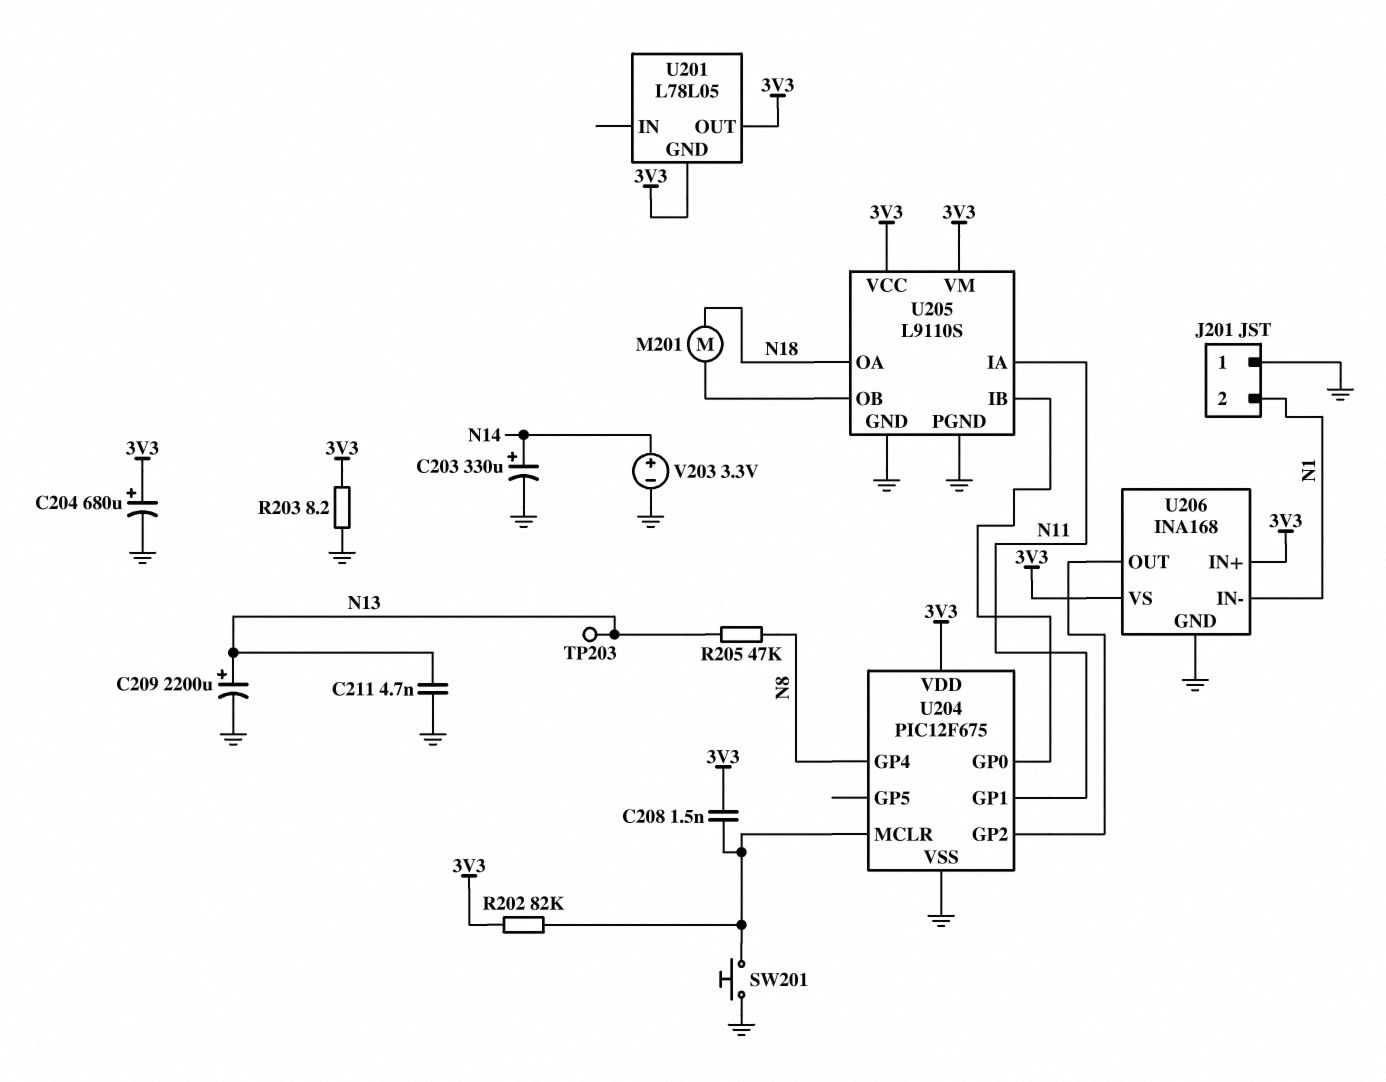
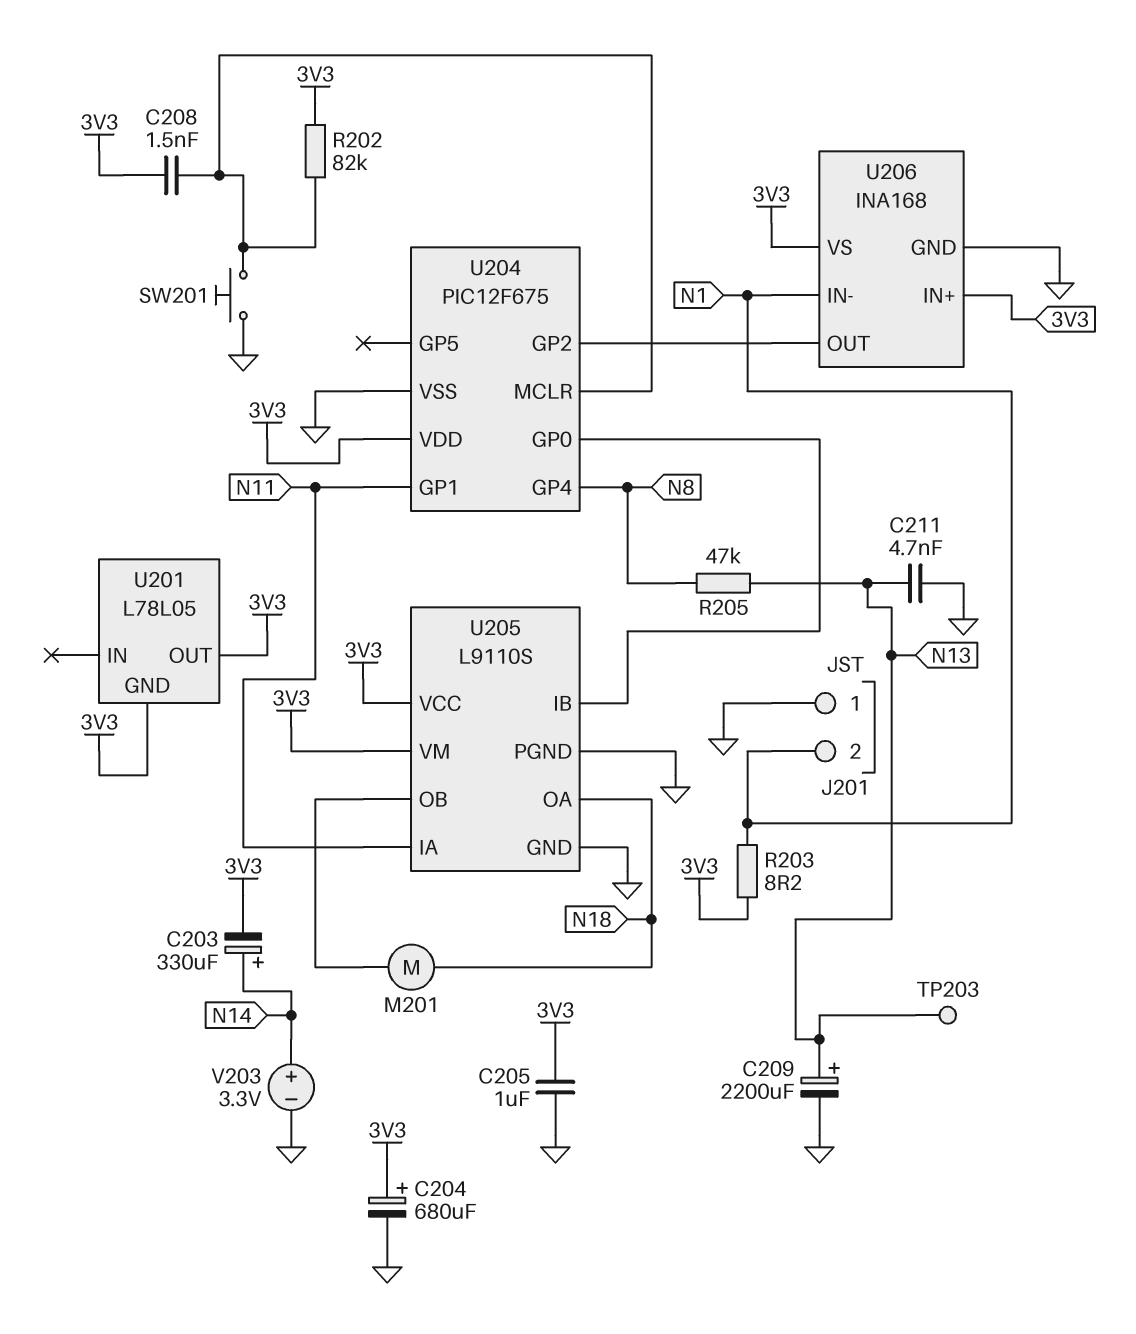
C203: 330uF (plus N14, minus GND) -> 330uF (plus N14, minus 3V3)
C205: none -> 1uF (3V3, GND)
R203: 8.2 (3V3, GND) -> 8.2 (3V3, N1)

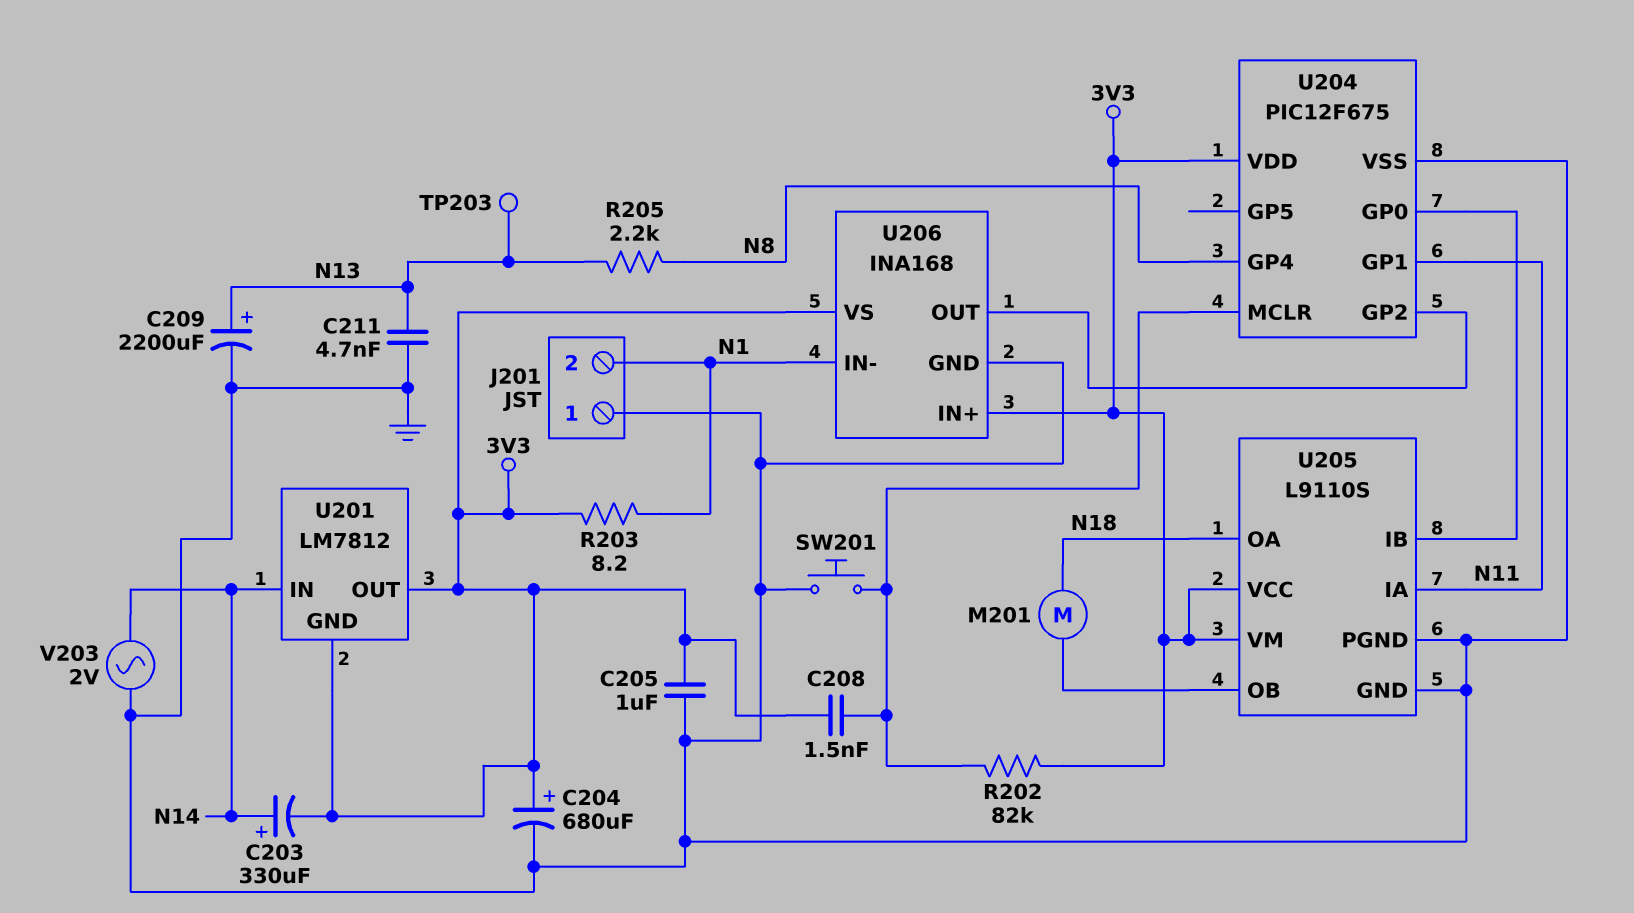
R205: 47k (N8, N13) -> 2.2k (N8, N13)
U201: L78L05 -> LM7812
U201 pin IN: none -> N14
V203: 3.3V (plus N14, minus GND) -> AC 2V (GND, N14)

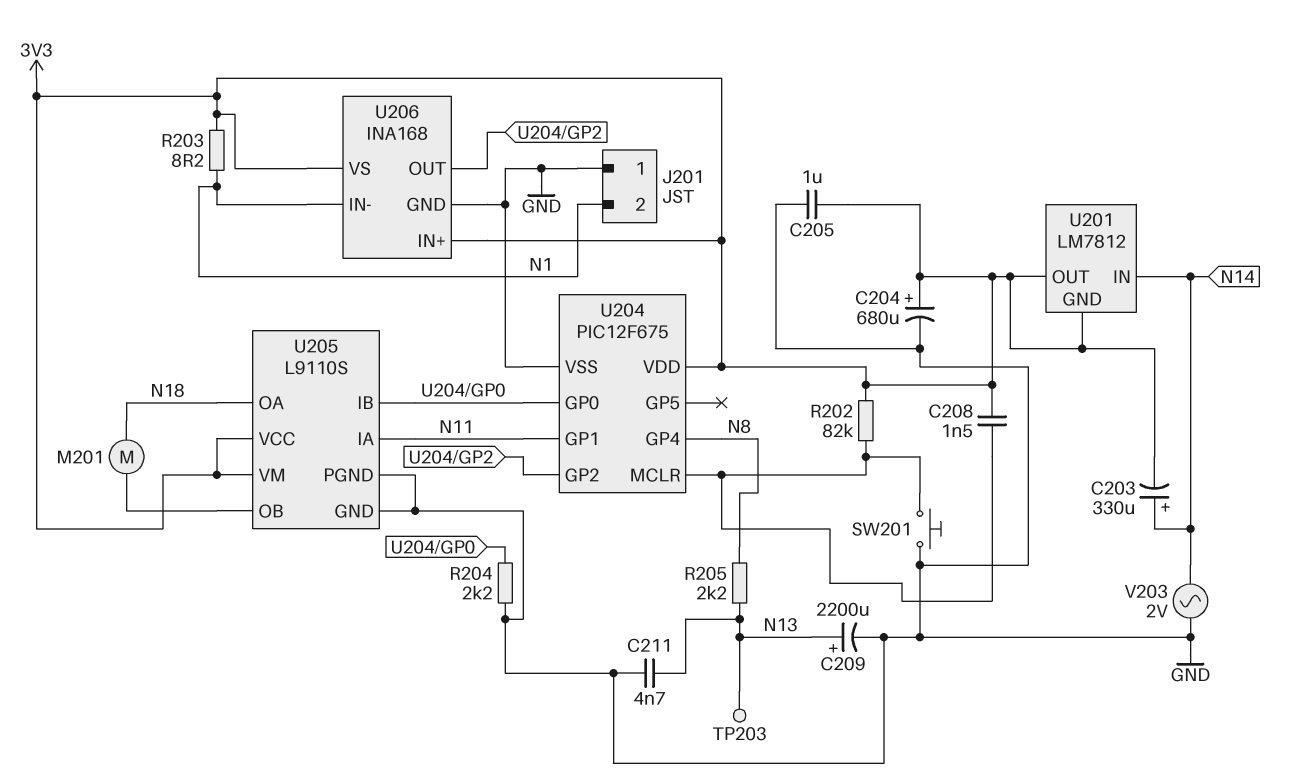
R204: none -> 2.2k (GND, U204/GP0)

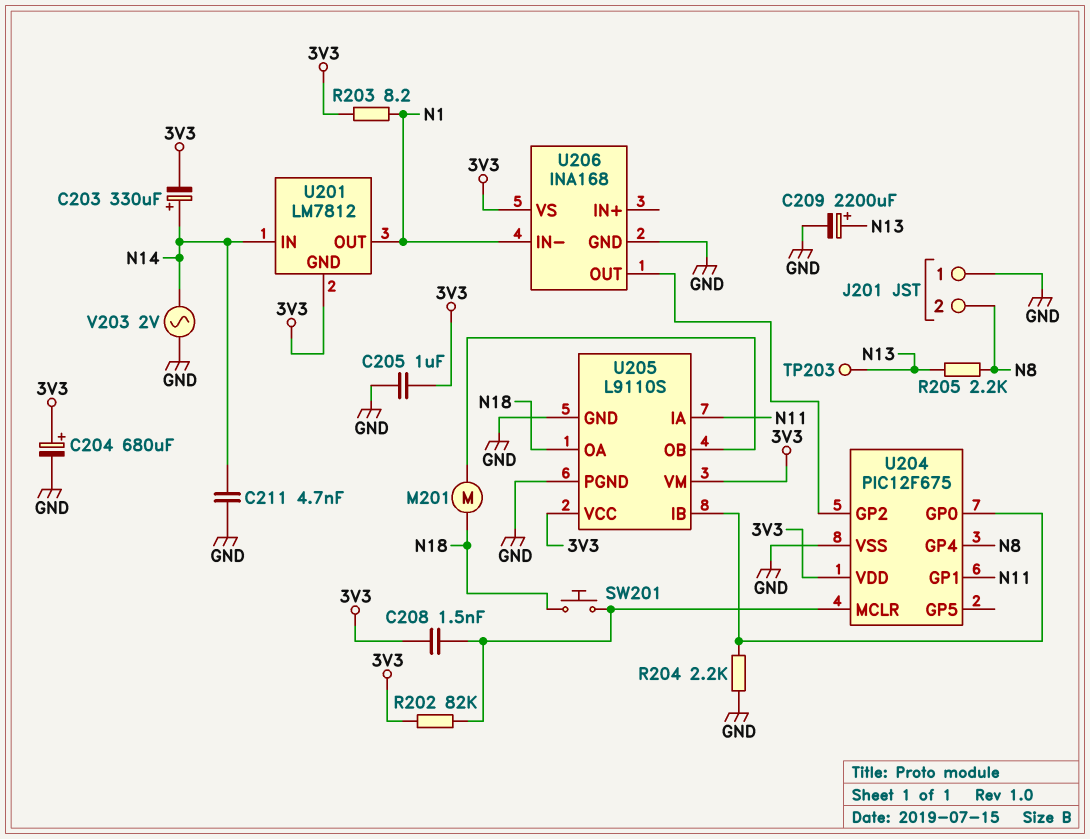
C211: 4.7nF (GND, N13) -> 4.7nF (GND, N14)
J201 pin 2: N1 -> N8
SW201: button (GND, U204/MCLR) -> button (N18, U204/MCLR)
U201 pin OUT: 3V3 -> N1
U206 pin IN+: 3V3 -> none

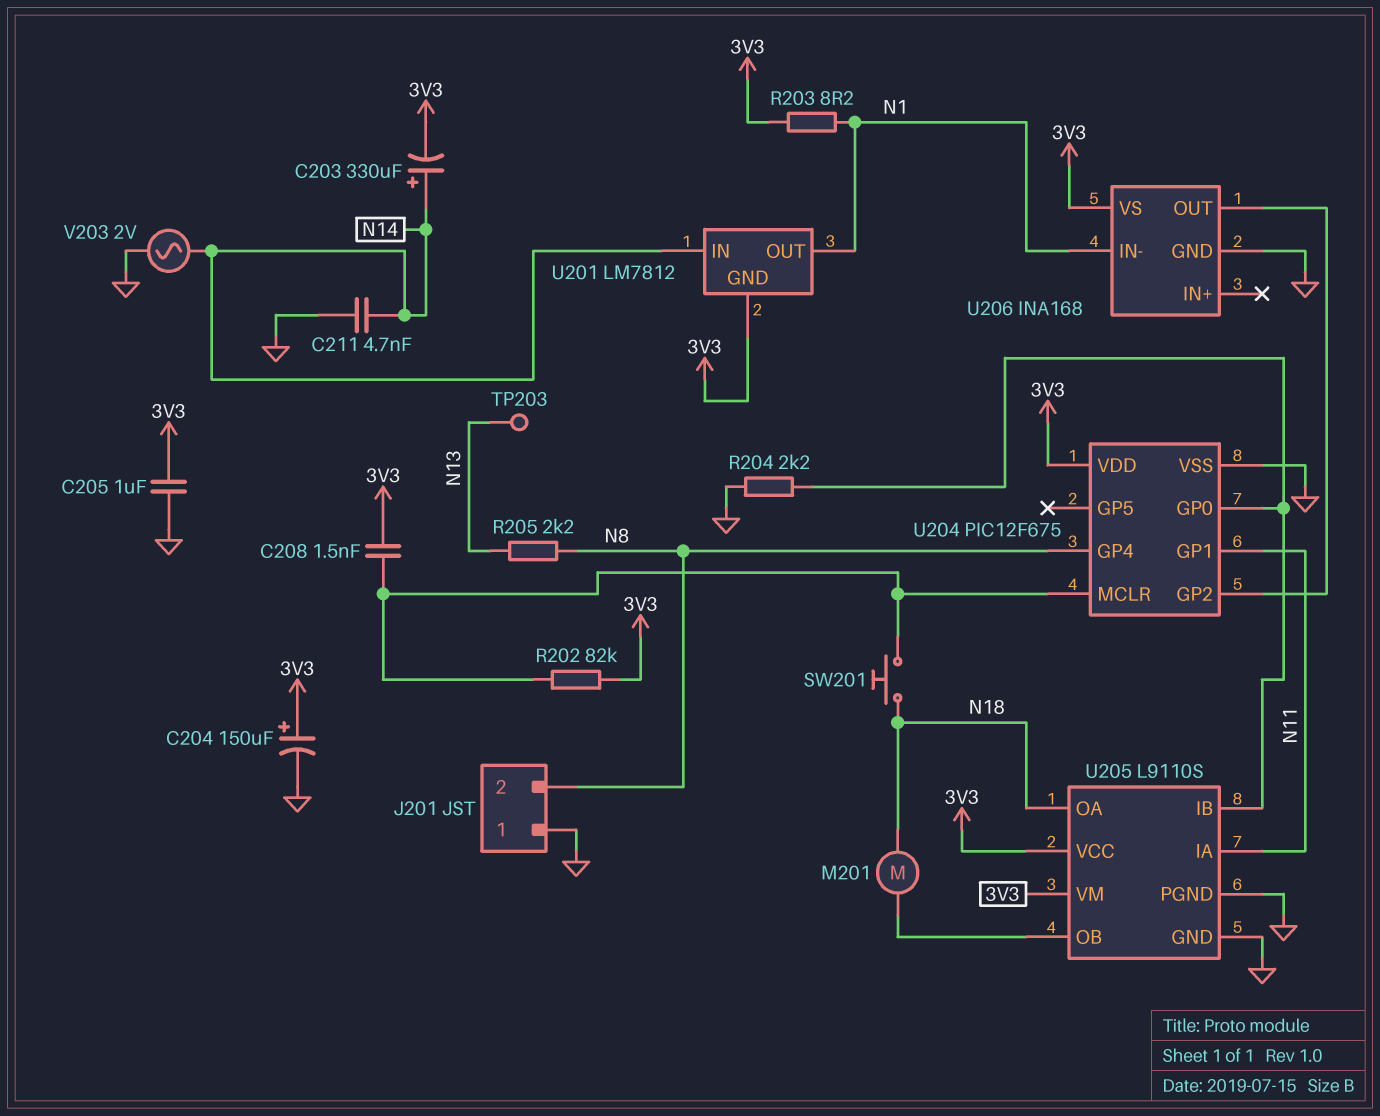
C204: 680uF (plus 3V3, minus GND) -> 150uF (plus 3V3, minus GND)
C209: 2200uF (plus N13, minus GND) -> none

